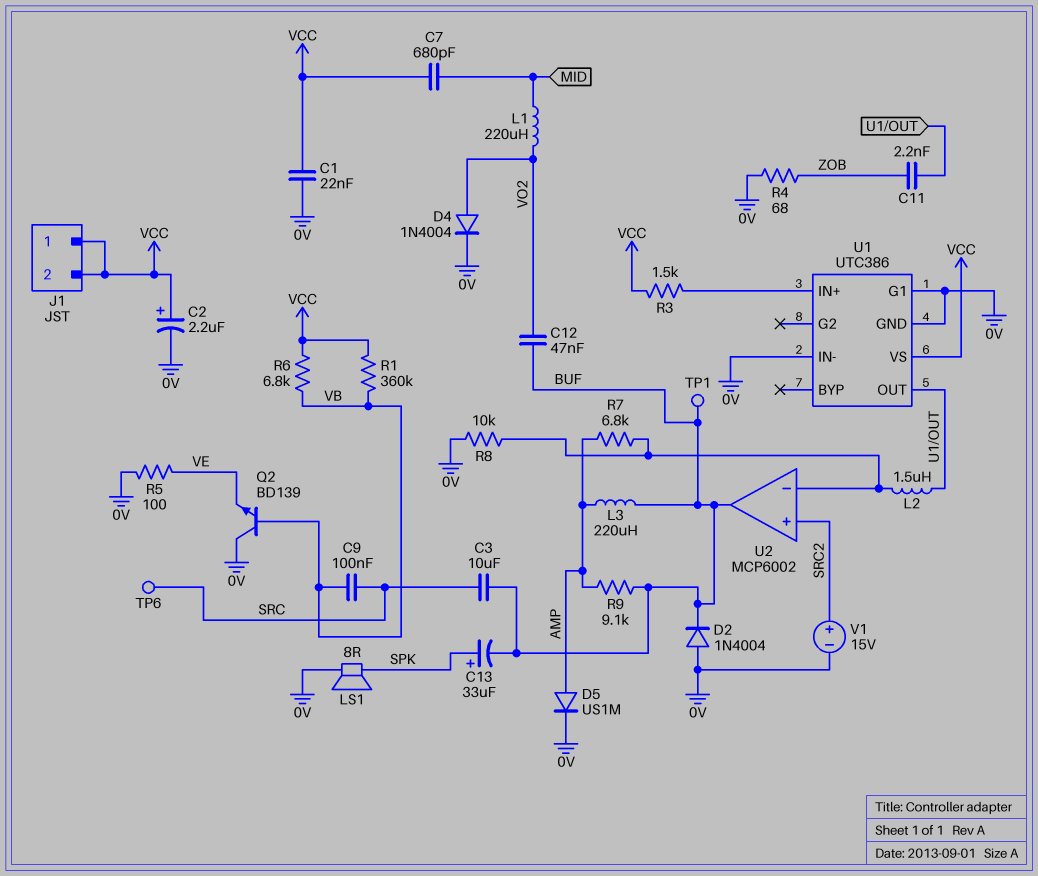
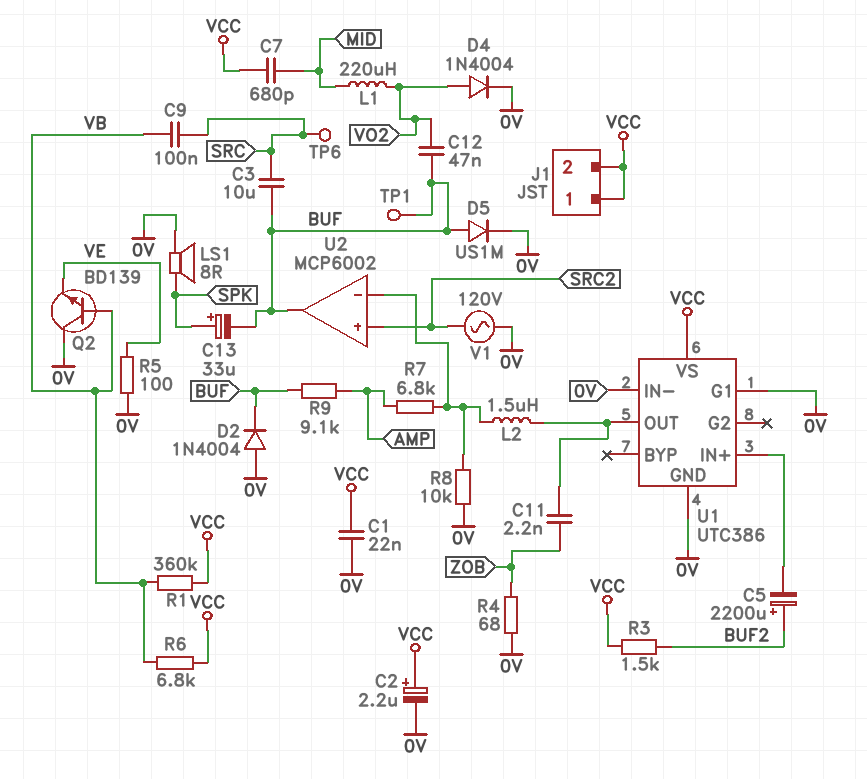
C5: none -> 2200uF (plus BUF2, minus U1/IN+)
D5: diode US1M (A AMP, K 0V) -> diode US1M (A BUF, K 0V)
L3: 220uH (AMP, BUF) -> none
R3: 1.5k (U1/IN+, VCC) -> 1.5k (BUF2, VCC)
V1: 15V (plus SRC2, minus 0V) -> AC 120V (0V, SRC2)

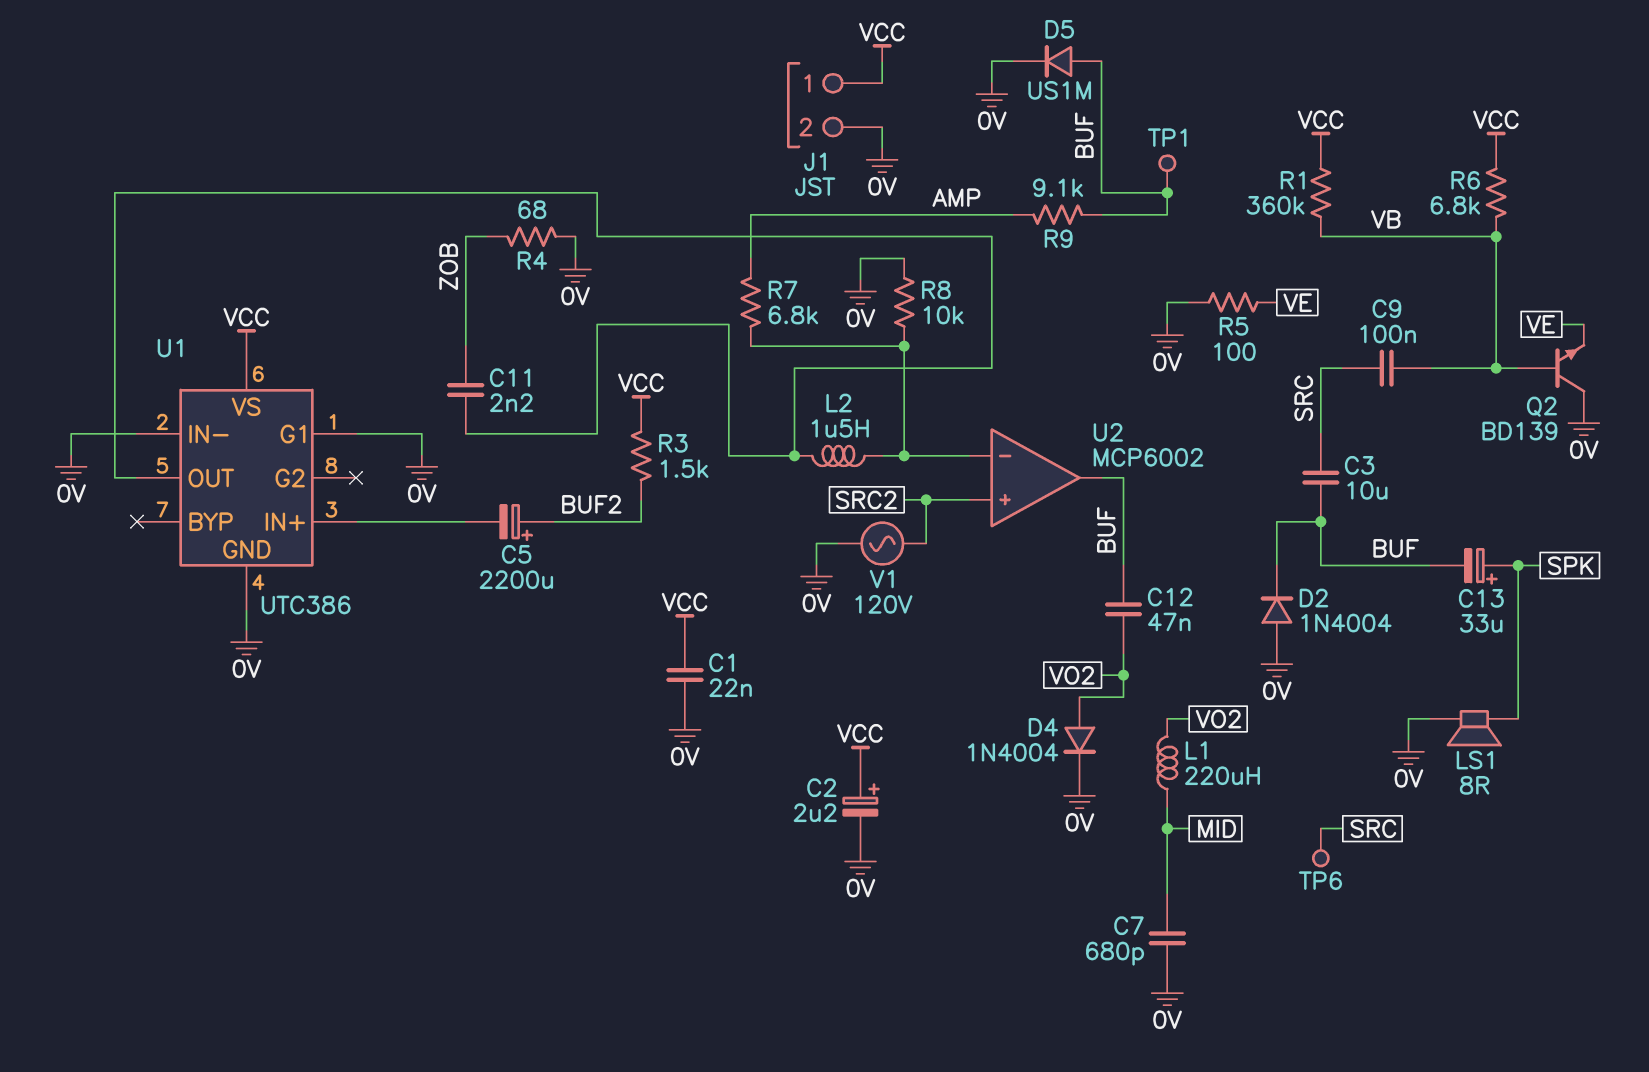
C7: 680pF (MID, VCC) -> 680pF (0V, MID)
J1 pin 2: VCC -> 0V

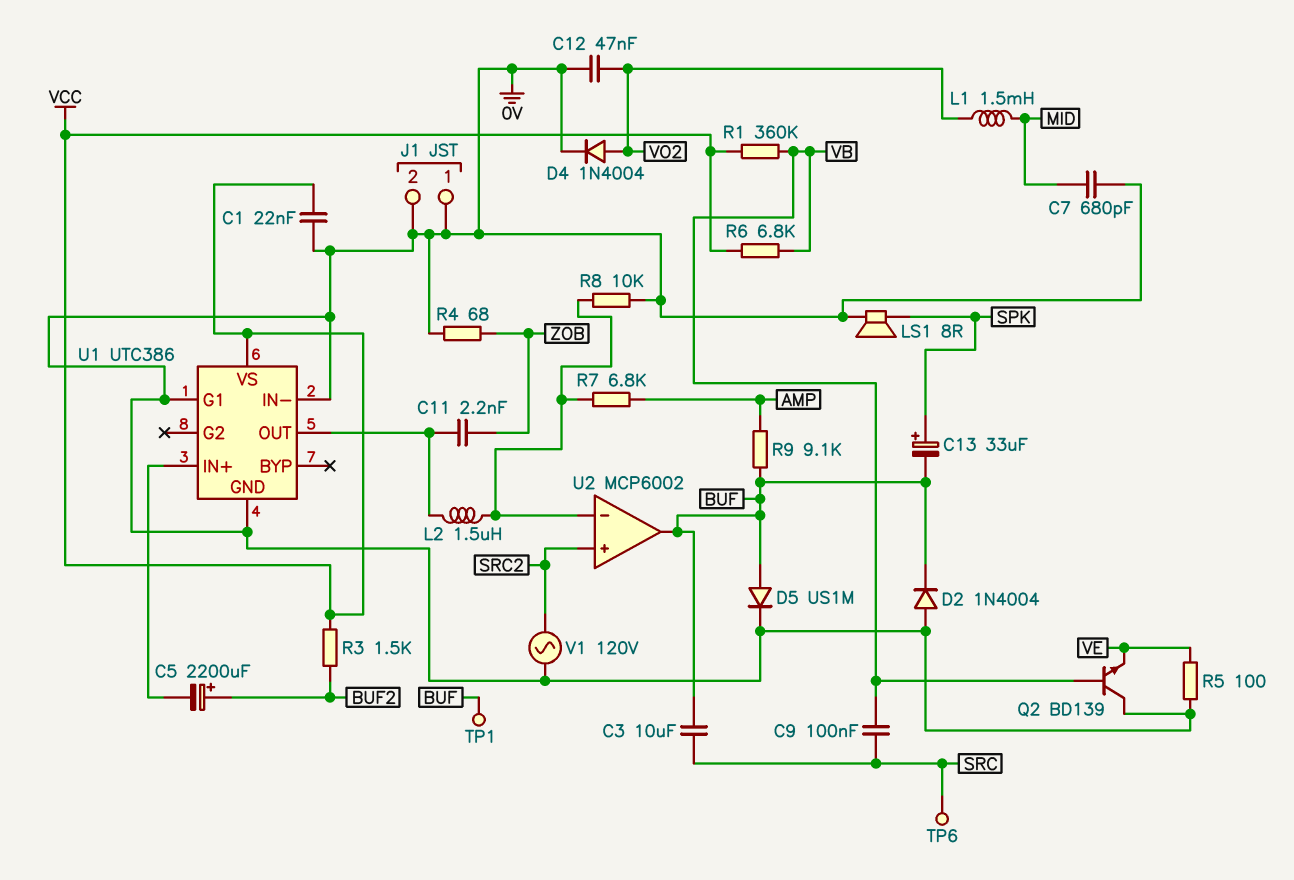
C2: 2.2uF (plus VCC, minus 0V) -> none
C12: 47nF (BUF, VO2) -> 47nF (0V, VO2)
J1 pin 1: VCC -> 0V
L1: 220uH (MID, VO2) -> 1.5mH (MID, VO2)

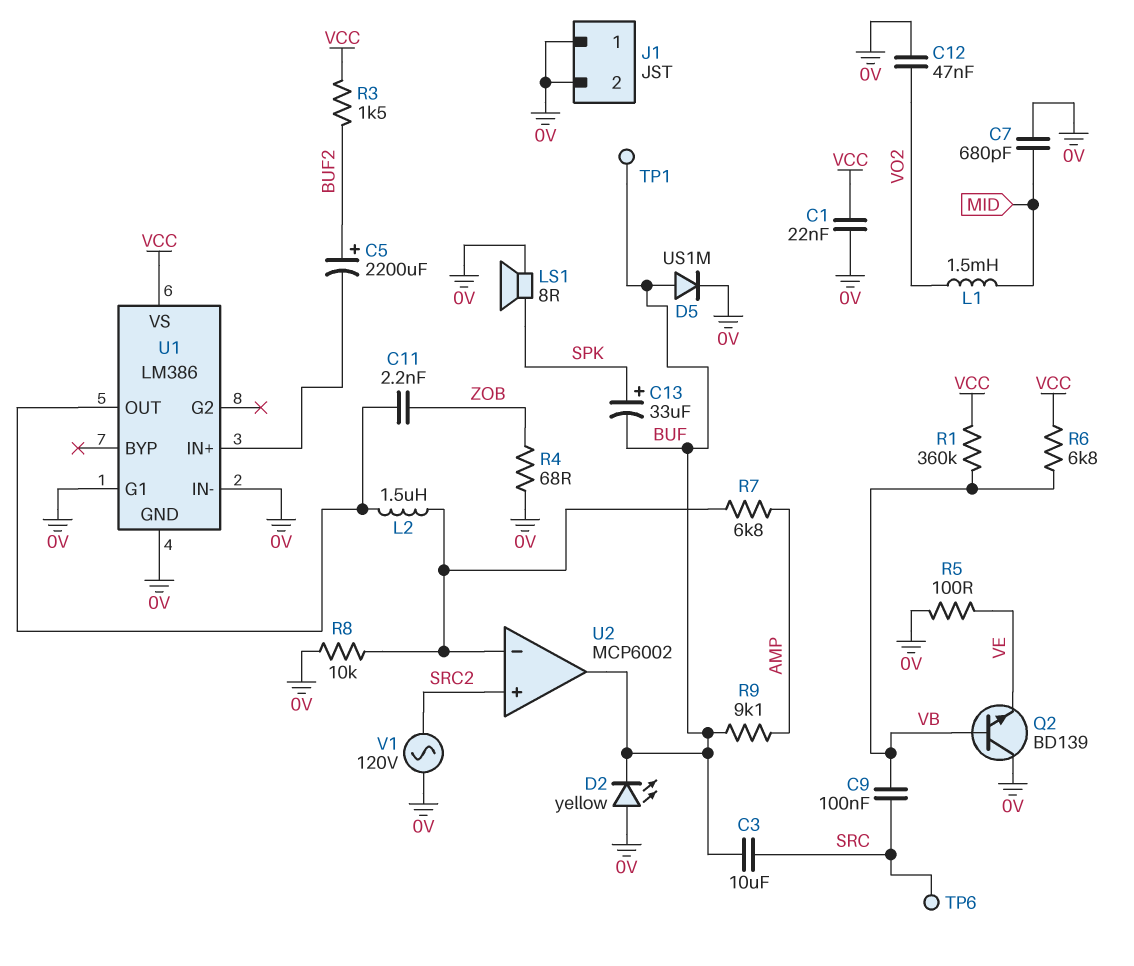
D2: diode 1N4004 (A 0V, K BUF) -> LED yellow (A 0V, K BUF)
D4: diode 1N4004 (A VO2, K 0V) -> none
U1: UTC386 -> LM386

